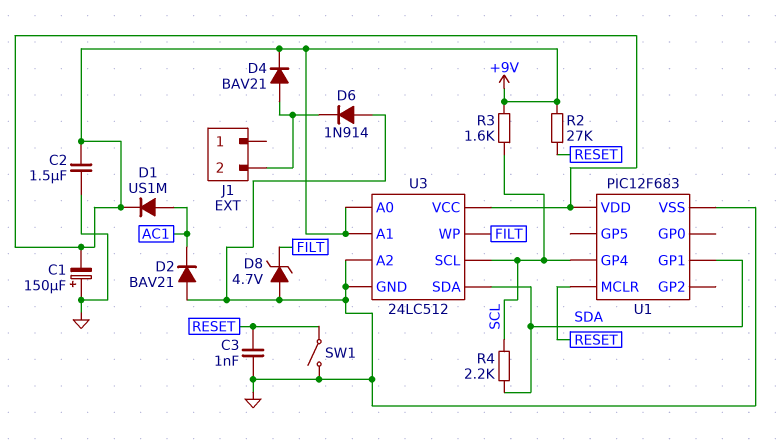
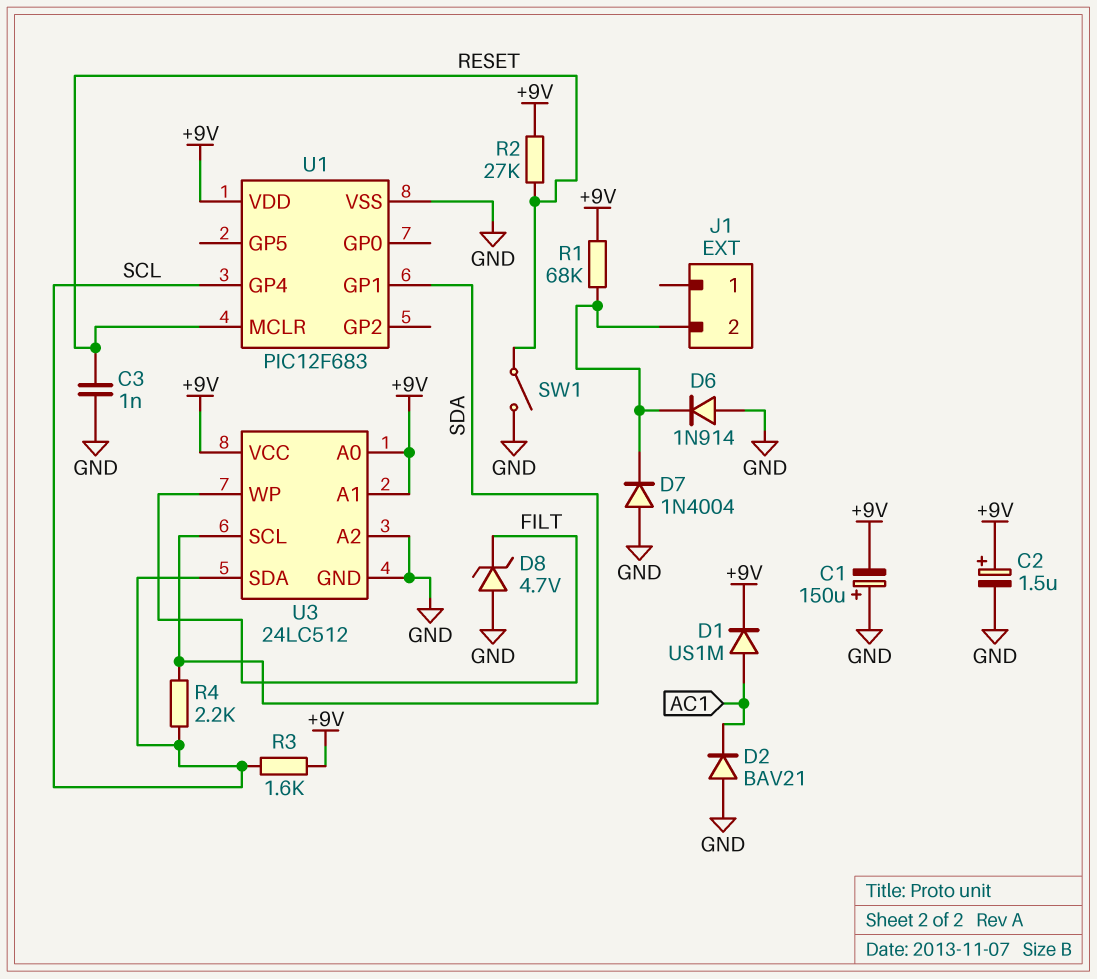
C2: 1.5uF (+9V, GND) -> 1.5uF (plus +9V, minus GND)
D4: diode BAV21 (A J1/2, K +9V) -> none
D7: none -> diode 1N4004 (A GND, K J1/2)
R1: none -> 68k (+9V, J1/2)
U3 pin SCL: SCL -> SDA
U3 pin SDA: SDA -> SCL

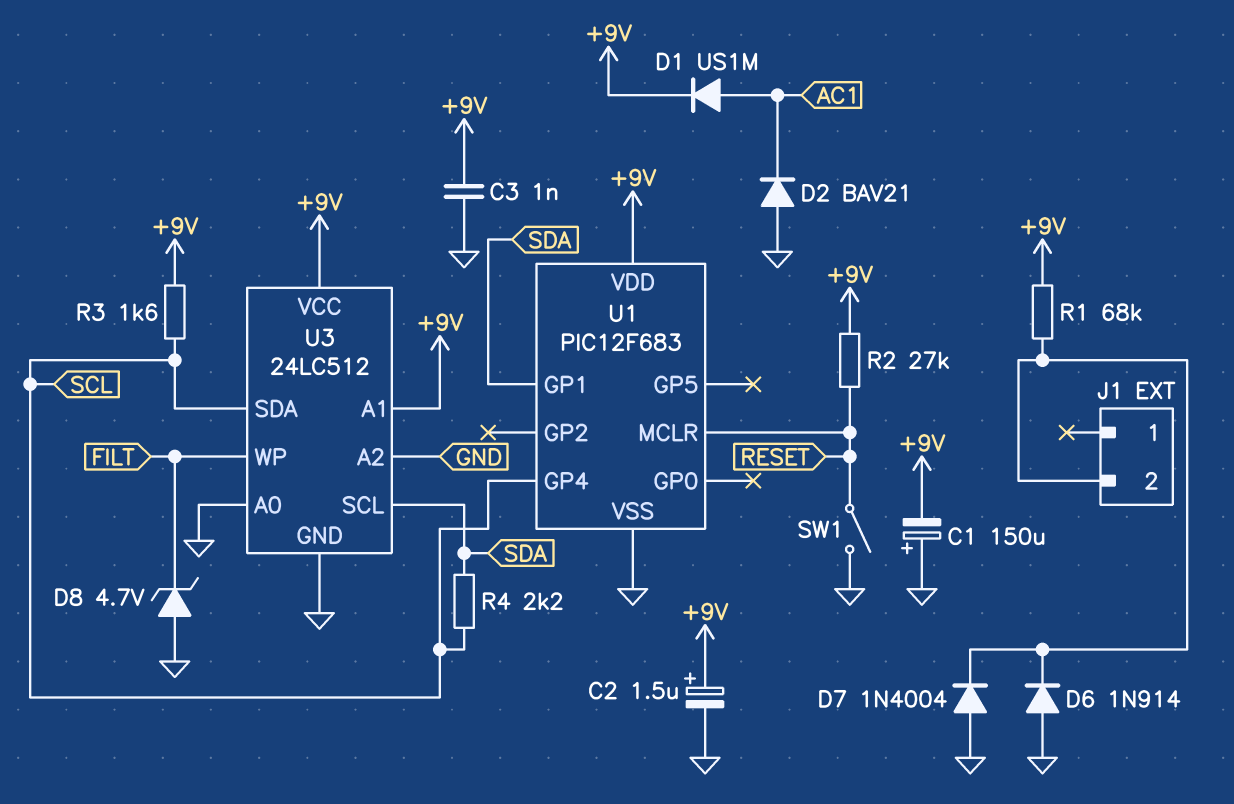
C3: 1nF (GND, RESET) -> 1nF (+9V, GND)
U3 pin A0: +9V -> GND

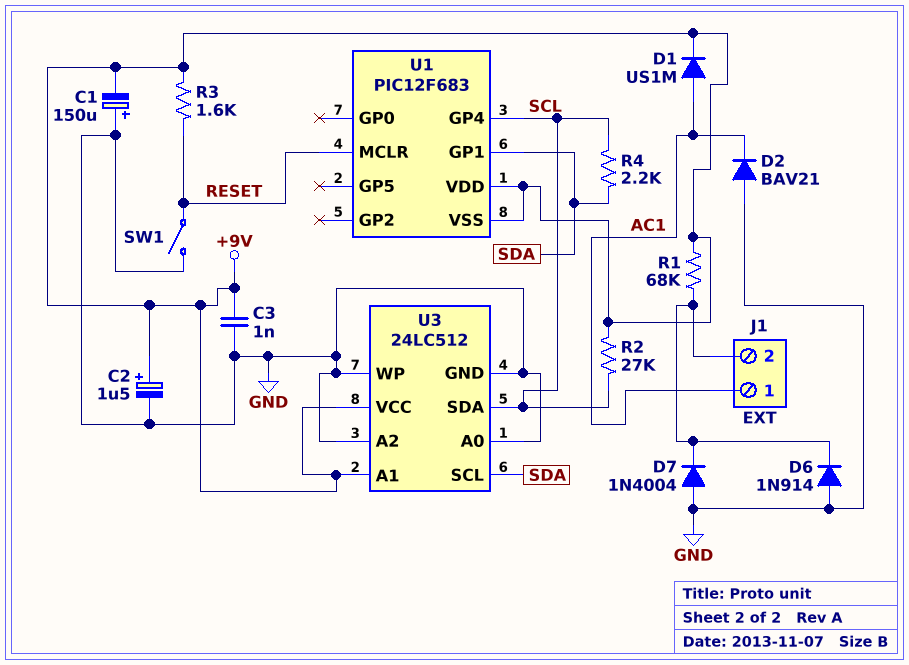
D8: zener 4.7V (A GND, K FILT) -> none
J1 pin 1: none -> AC1
R2: 27k (+9V, RESET) -> 27k (+9V, SCL)
R3: 1.6k (+9V, SCL) -> 1.6k (+9V, RESET)
U1 pin VSS: GND -> +9V
U3 pin WP: FILT -> GND

